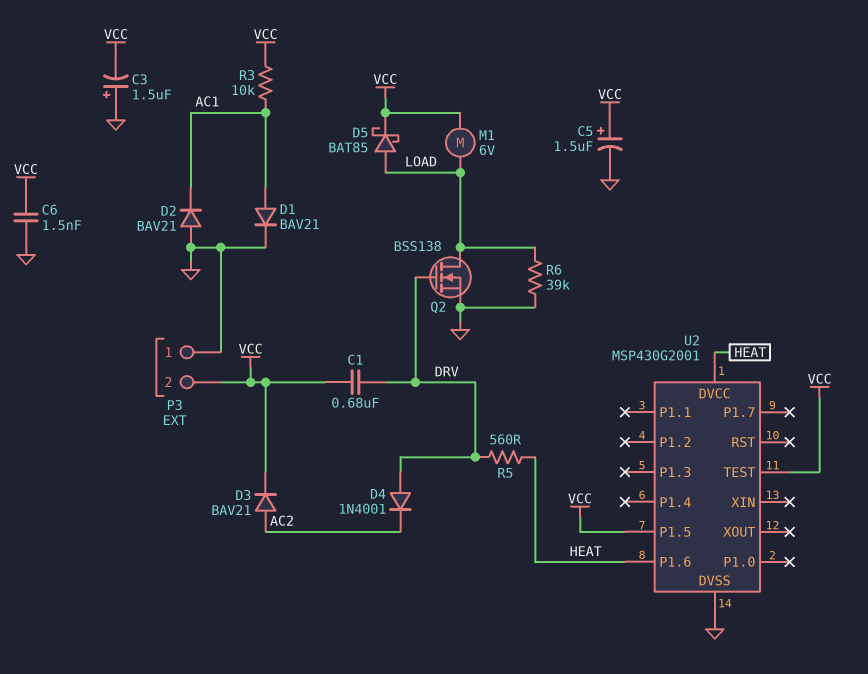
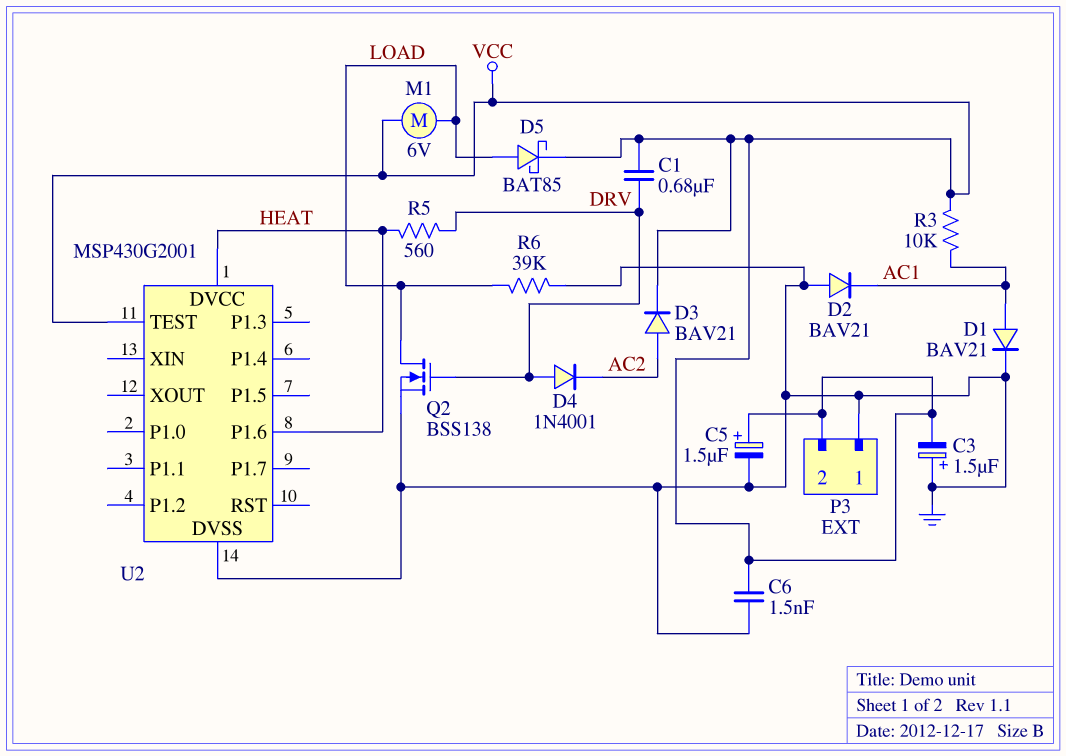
U2 pin P1.5: VCC -> none

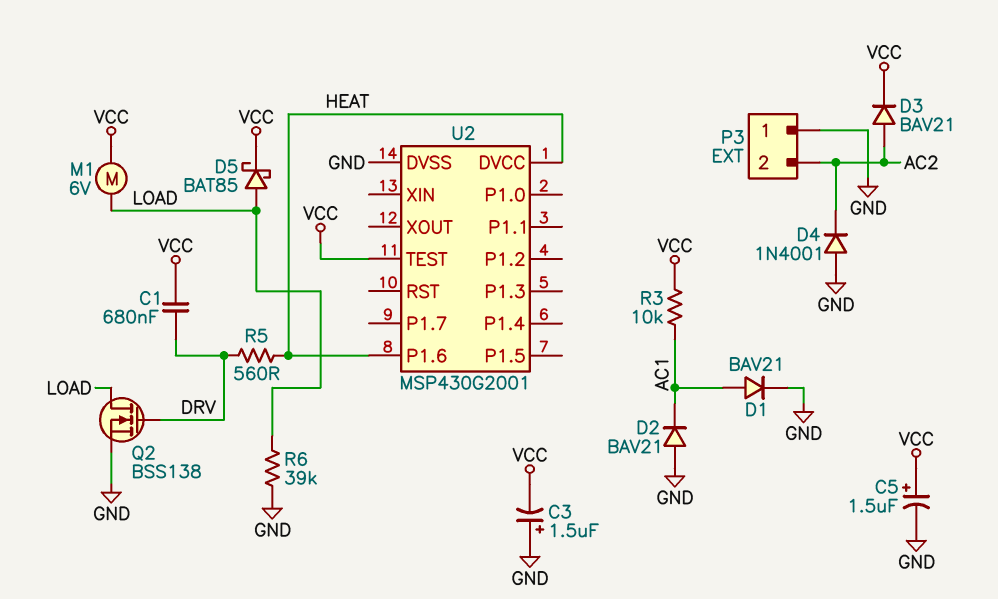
C6: 1.5nF (GND, VCC) -> none
D4: diode 1N4001 (A DRV, K AC2) -> diode 1N4001 (A GND, K AC2)
P3 pin 2: VCC -> AC2

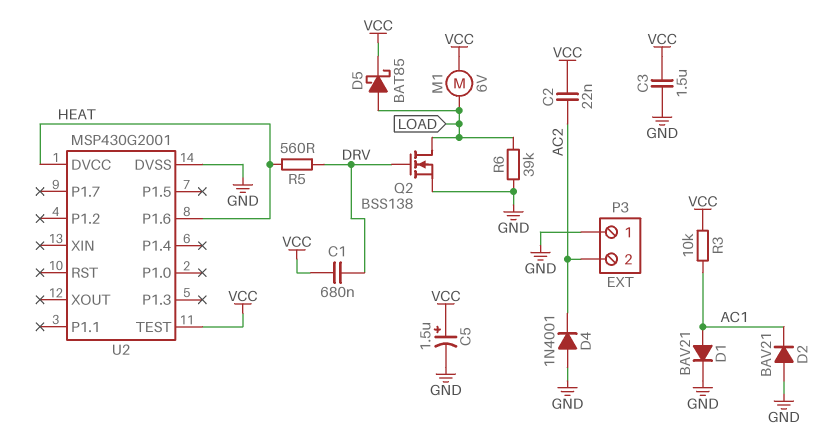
C2: none -> 22nF (AC2, VCC)
C3: 1.5uF (plus GND, minus VCC) -> 1.5uF (GND, VCC)
D3: diode BAV21 (A AC2, K VCC) -> none

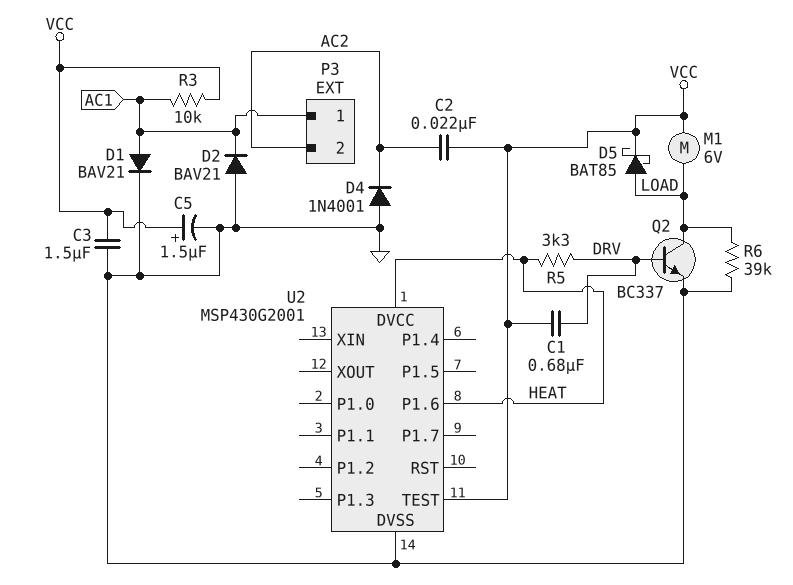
P3 pin 1: GND -> AC1
Q2: NMOS BSS138 (G DRV, D LOAD, S GND) -> NPN BC337 (B DRV, C LOAD, E GND)
R5: 560 (DRV, HEAT) -> 3.3k (DRV, HEAT)

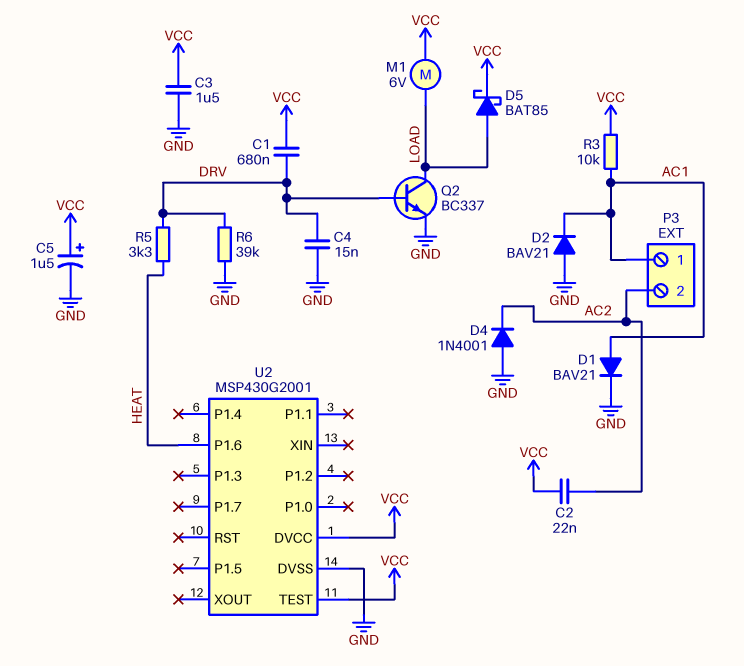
C4: none -> 15nF (DRV, GND)
R6: 39k (GND, LOAD) -> 39k (DRV, GND)
U2 pin DVCC: HEAT -> VCC

